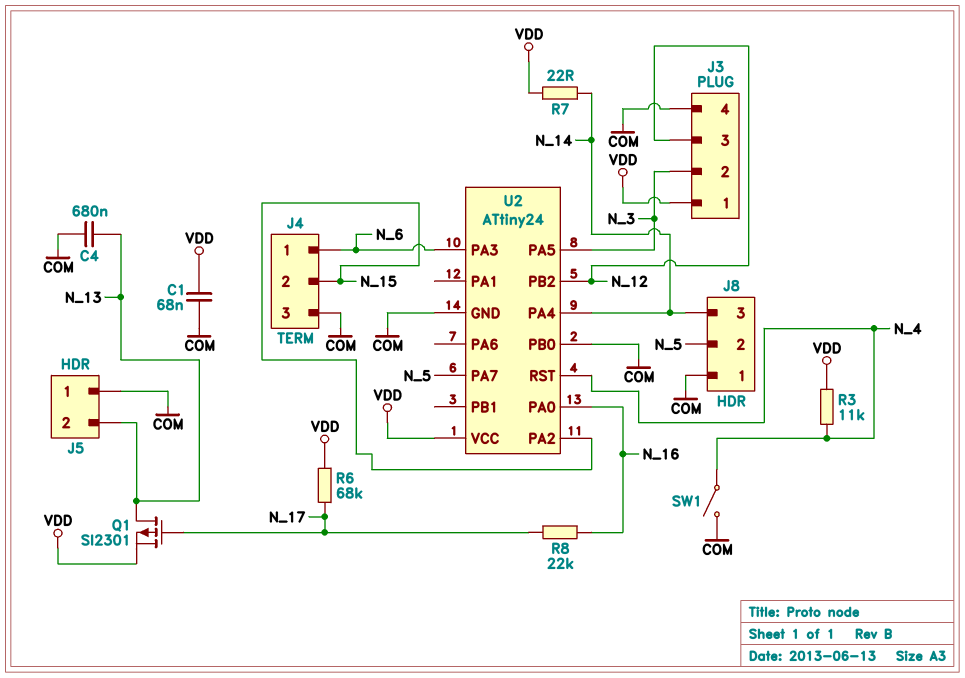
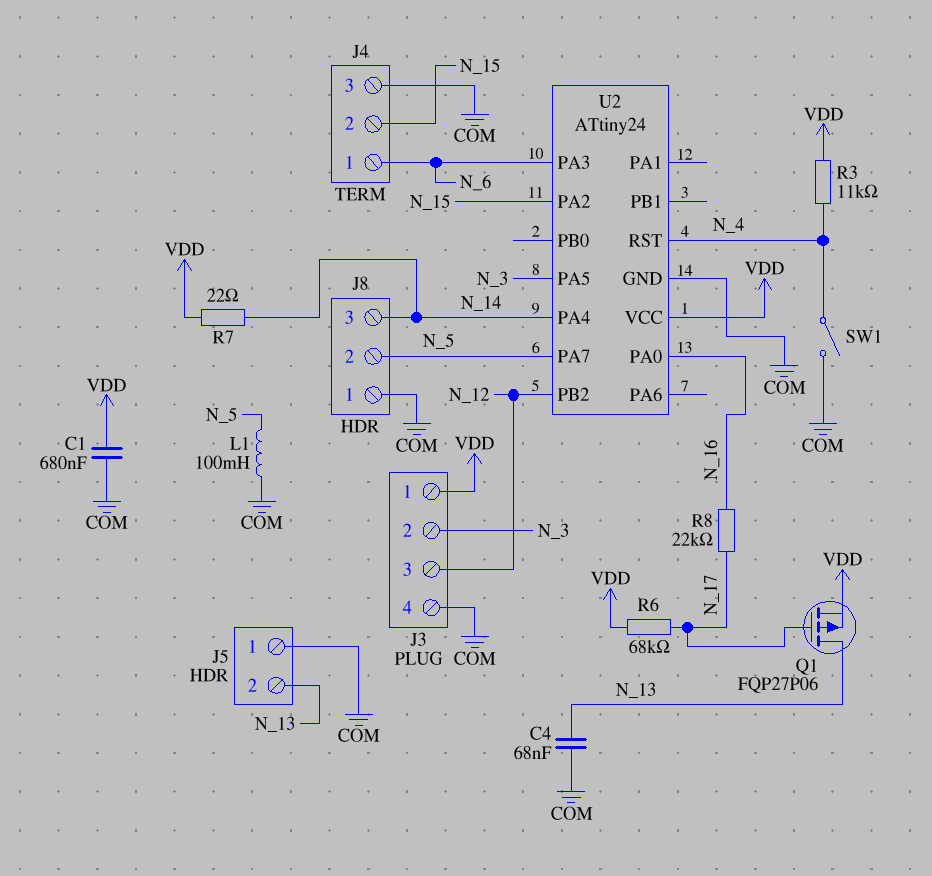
C1: 68nF (COM, VDD) -> 680nF (COM, VDD)
C4: 680nF (COM, N_13) -> 68nF (COM, N_13)
L1: none -> 100mH (COM, N_5)
Q1: PMOS SI2301 (G N_17, D N_13, S VDD) -> PMOS FQP27P06 (G N_17, D N_13, S VDD)
U2 pin PB0: COM -> none

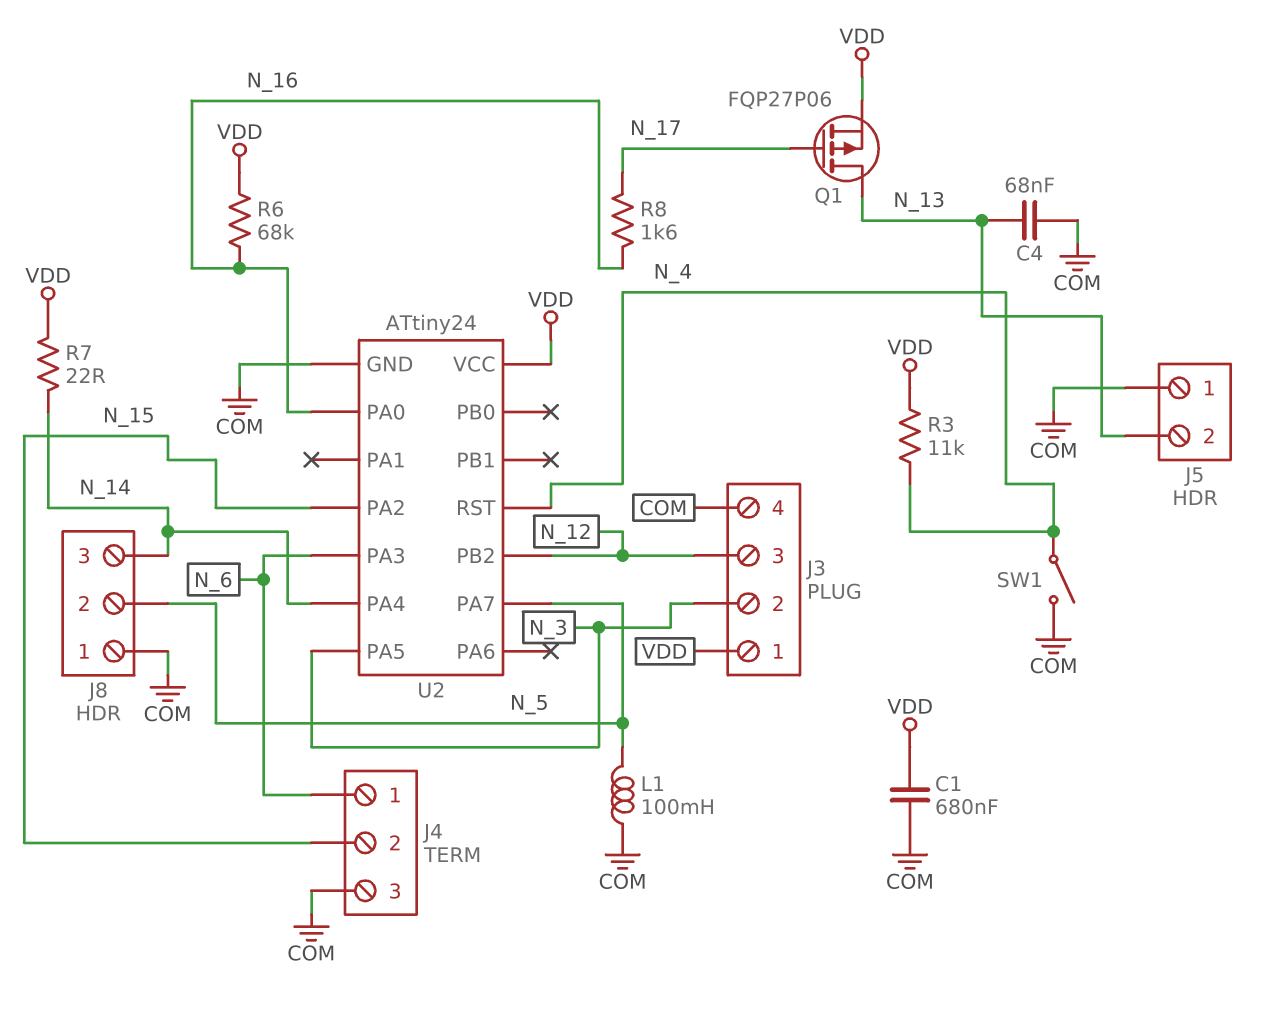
R6: 68k (N_17, VDD) -> 68k (N_16, VDD)
R8: 22k (N_16, N_17) -> 1.6k (N_16, N_17)

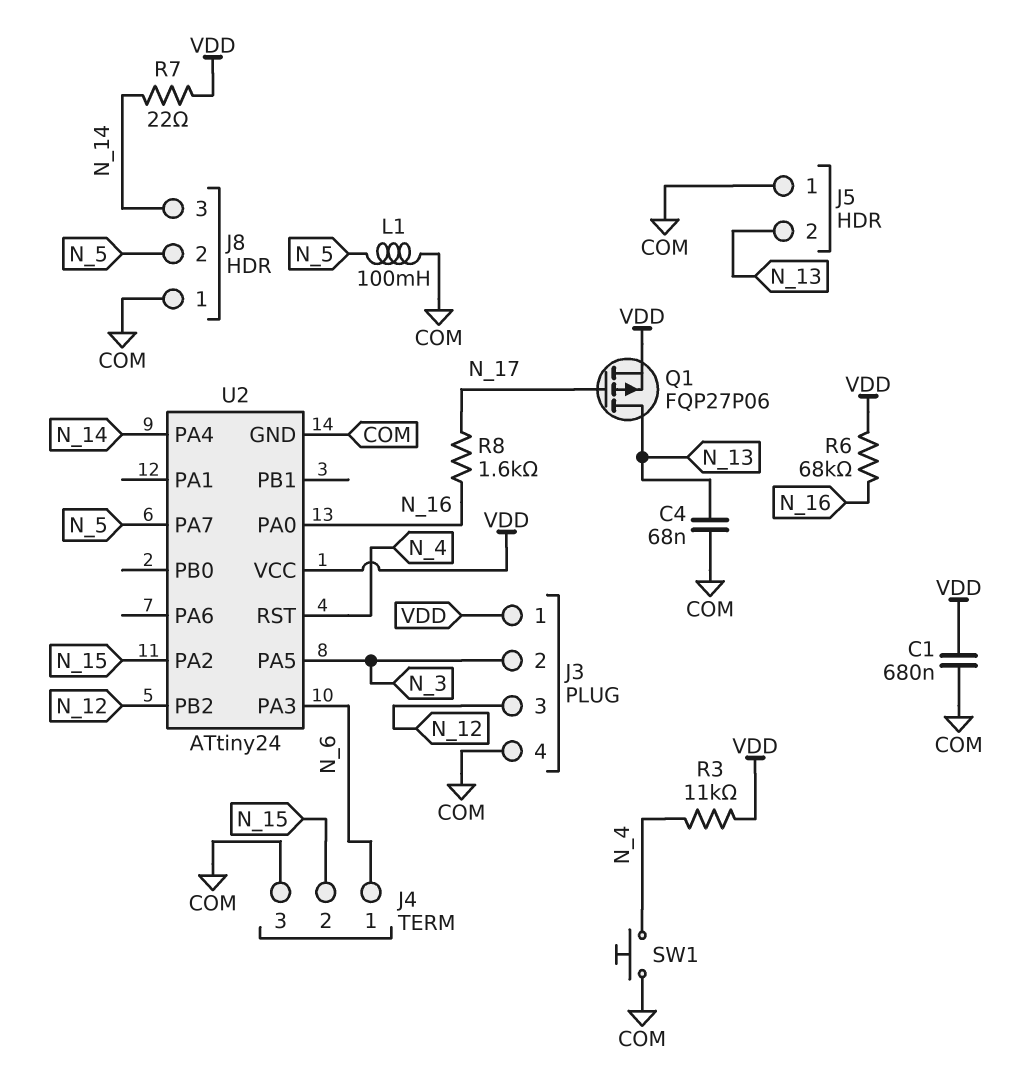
SW1: switch (COM, N_4) -> button (COM, N_4)

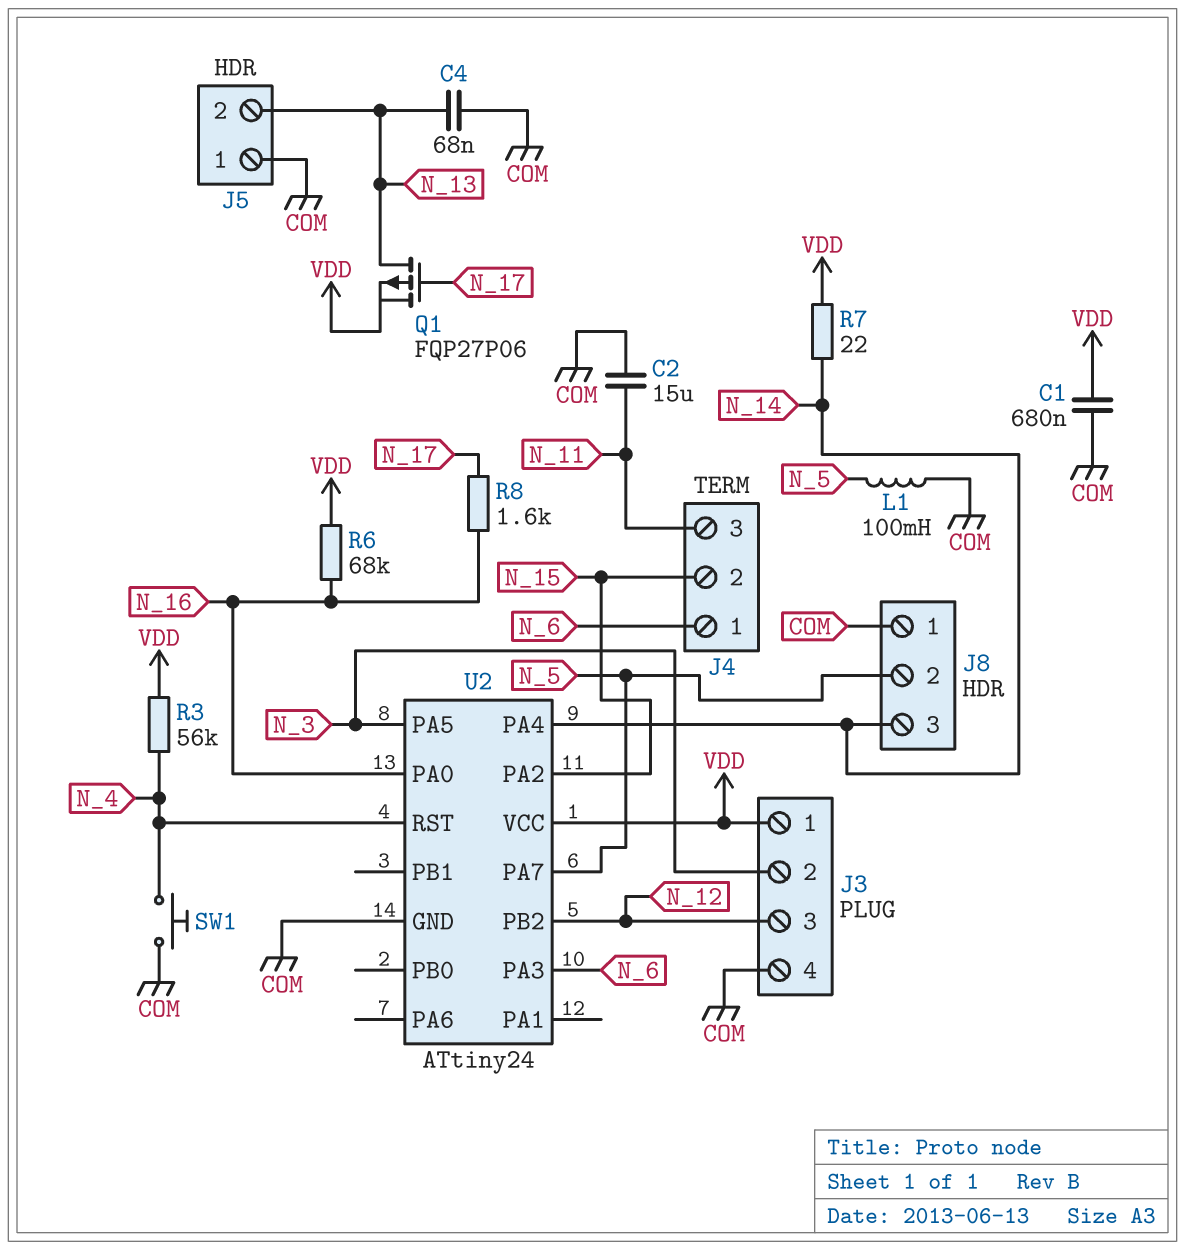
C2: none -> 15uF (COM, N_11)
J4 pin 3: COM -> N_11
R3: 11k (N_4, VDD) -> 56k (N_4, VDD)

